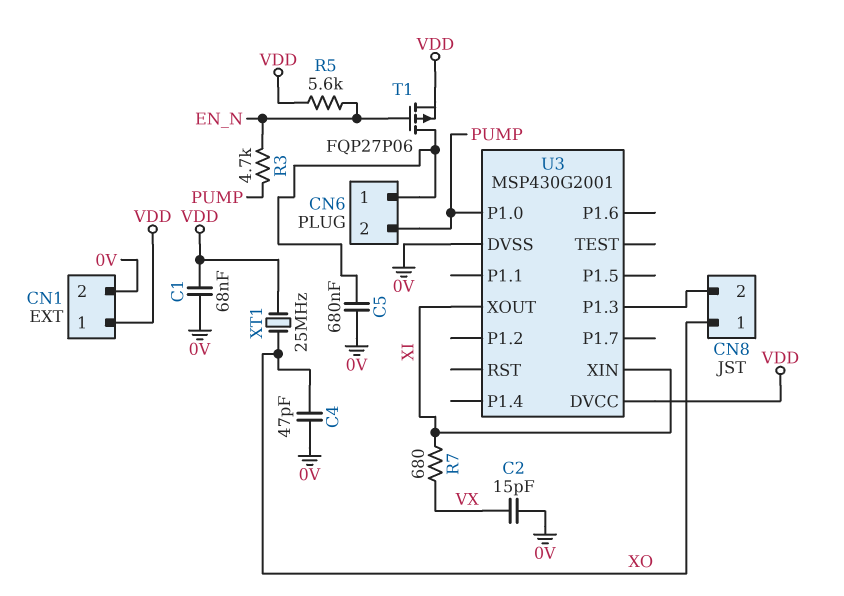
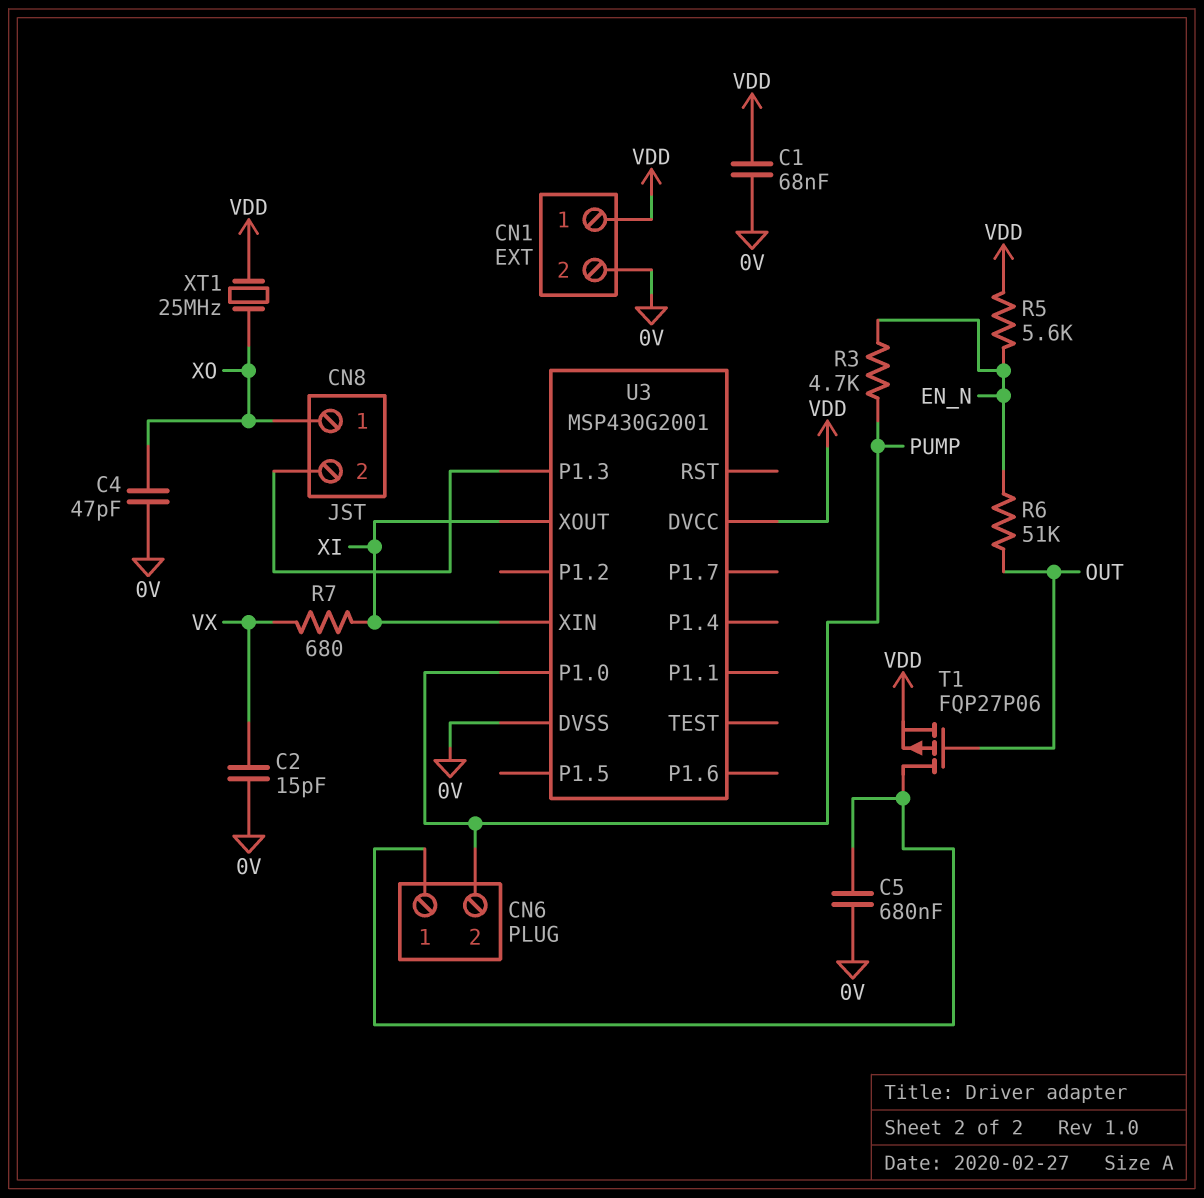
R6: none -> 51k (EN_N, OUT)
T1: PMOS FQP27P06 (G EN_N, D CN6/1, S VDD) -> PMOS FQP27P06 (G OUT, D CN6/1, S VDD)

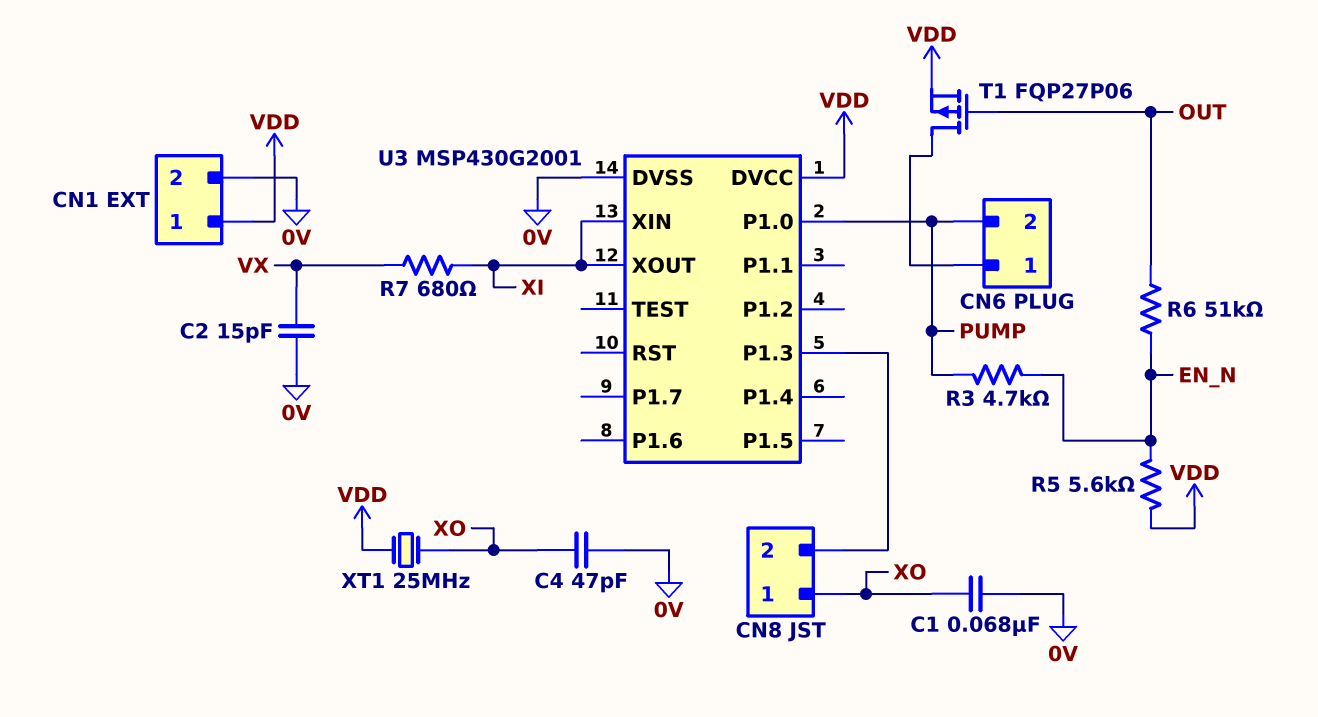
C1: 68nF (0V, VDD) -> 68nF (0V, XO)
C5: 680nF (0V, CN6/1) -> none

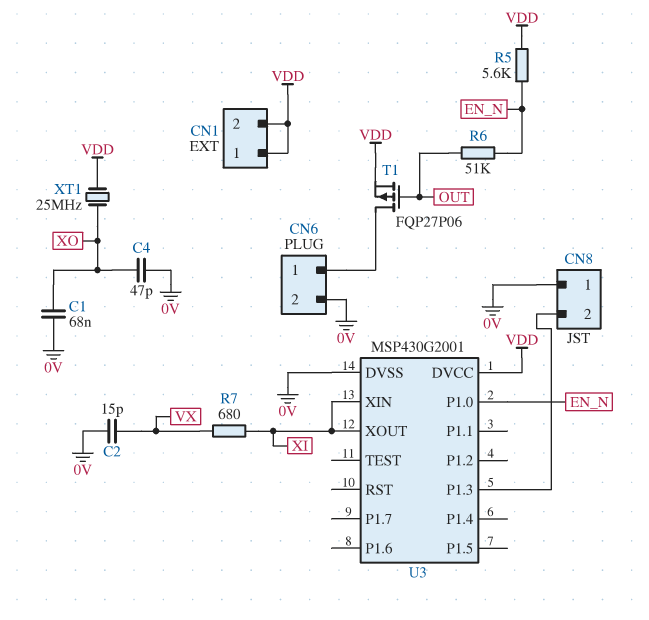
CN1 pin 2: 0V -> VDD
CN6 pin 2: PUMP -> 0V
CN8 pin 1: XO -> 0V
R3: 4.7k (EN_N, PUMP) -> none
U3 pin P1.0: PUMP -> EN_N

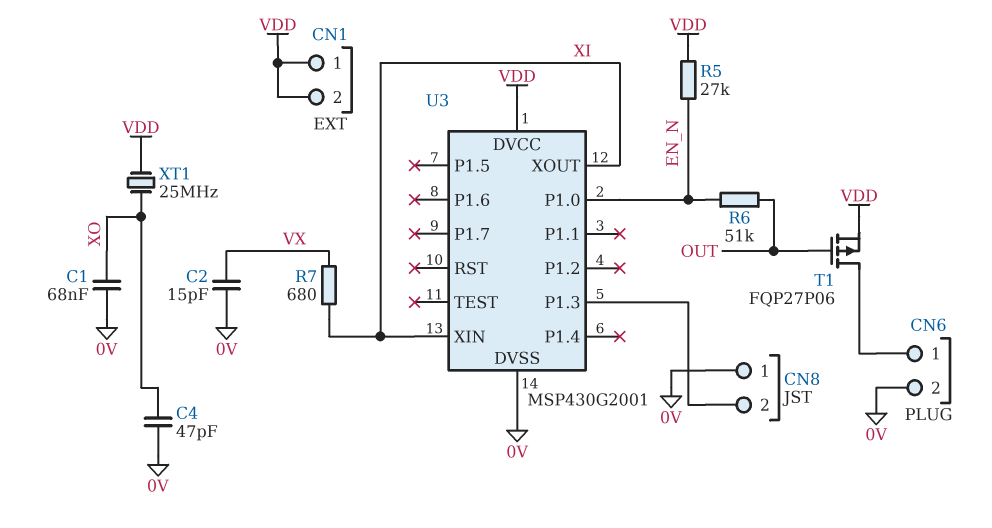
R5: 5.6k (EN_N, VDD) -> 27k (EN_N, VDD)

